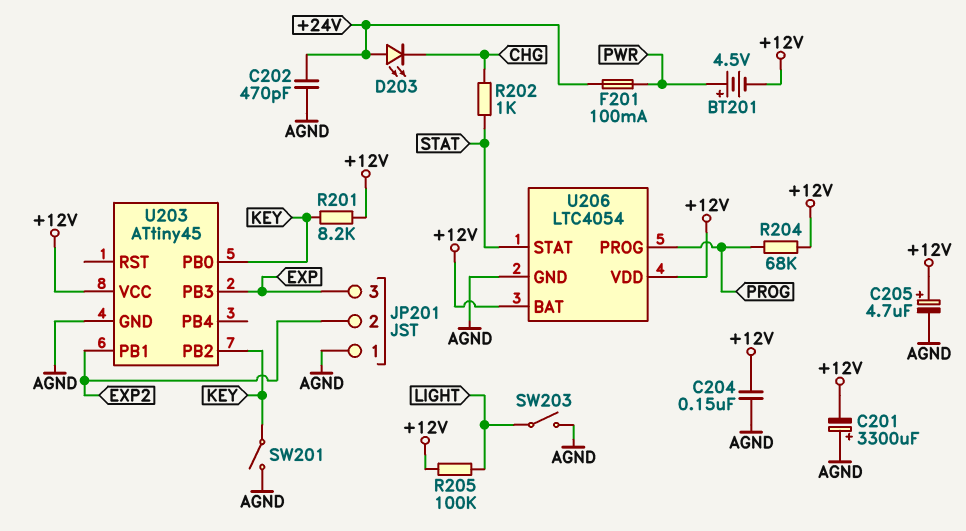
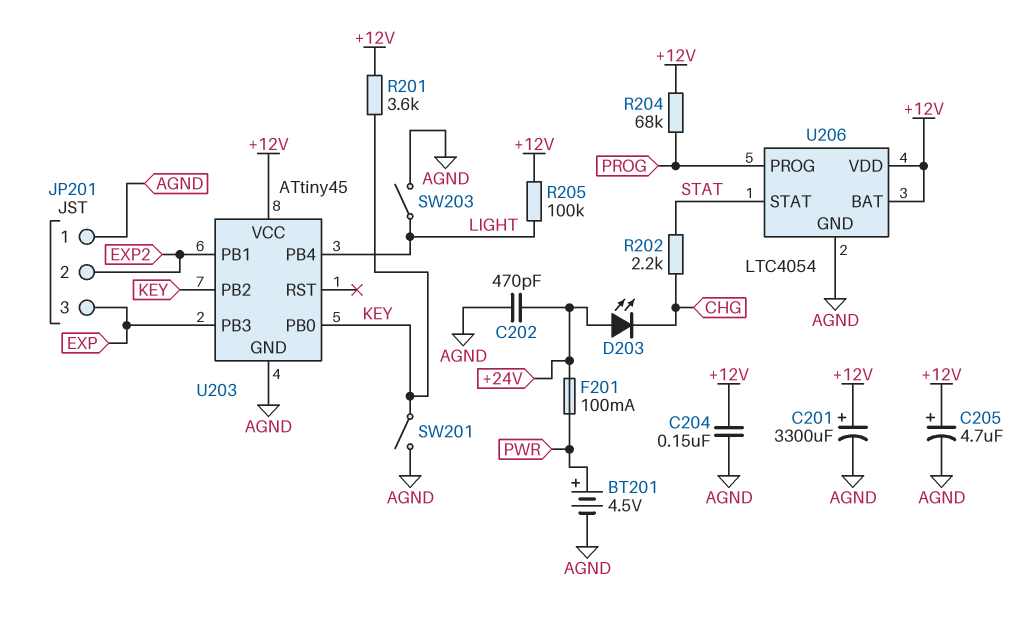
BT201: 4.5V (plus PWR, minus +12V) -> 4.5V (plus PWR, minus AGND)
C201: 3300uF (plus AGND, minus +12V) -> 3300uF (plus +12V, minus AGND)
R201: 8.2k (+12V, KEY) -> 3.6k (+12V, KEY)
R202: 1k (CHG, STAT) -> 2.2k (CHG, STAT)
U203 pin PB4: none -> LIGHT

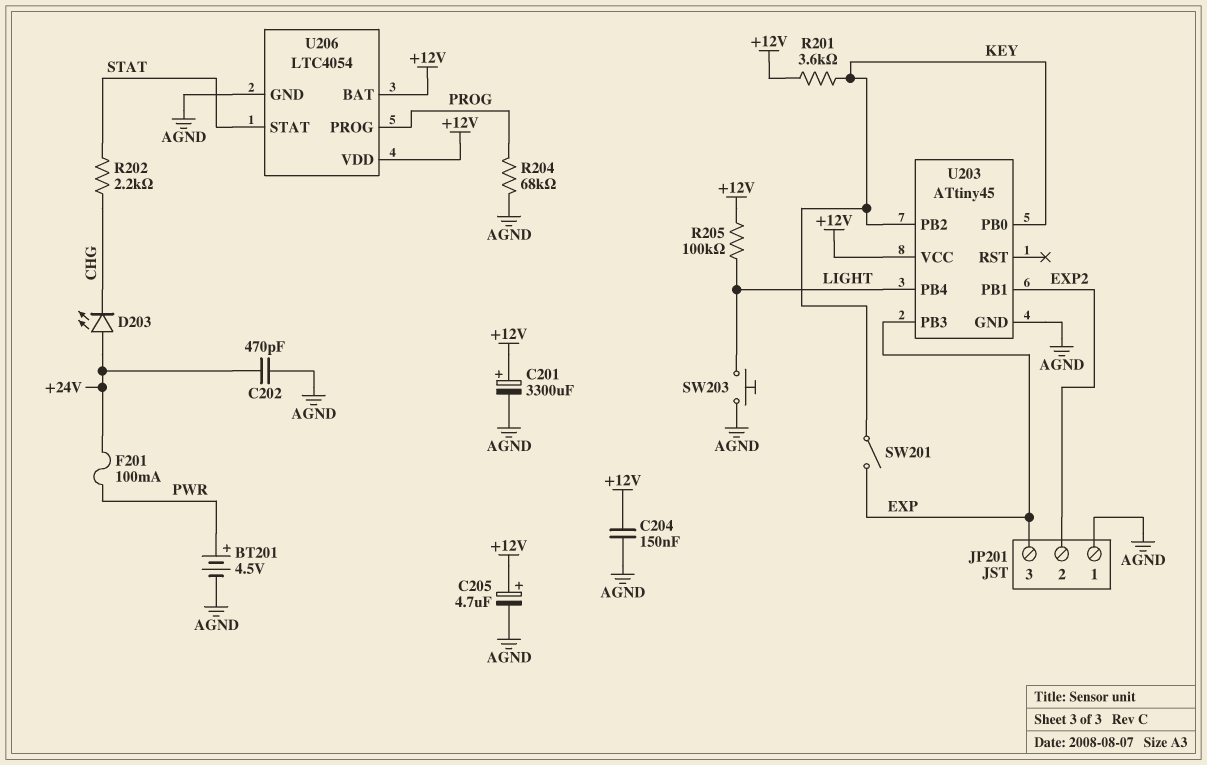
R204: 68k (+12V, PROG) -> 68k (AGND, PROG)
SW201: switch (AGND, KEY) -> switch (EXP, KEY)
SW203: switch (AGND, LIGHT) -> button (AGND, LIGHT)

